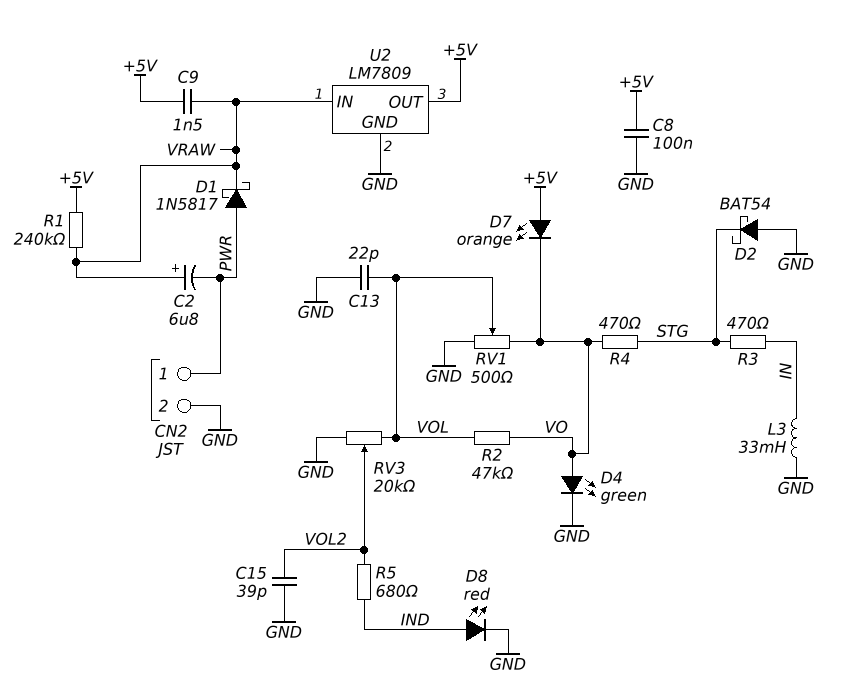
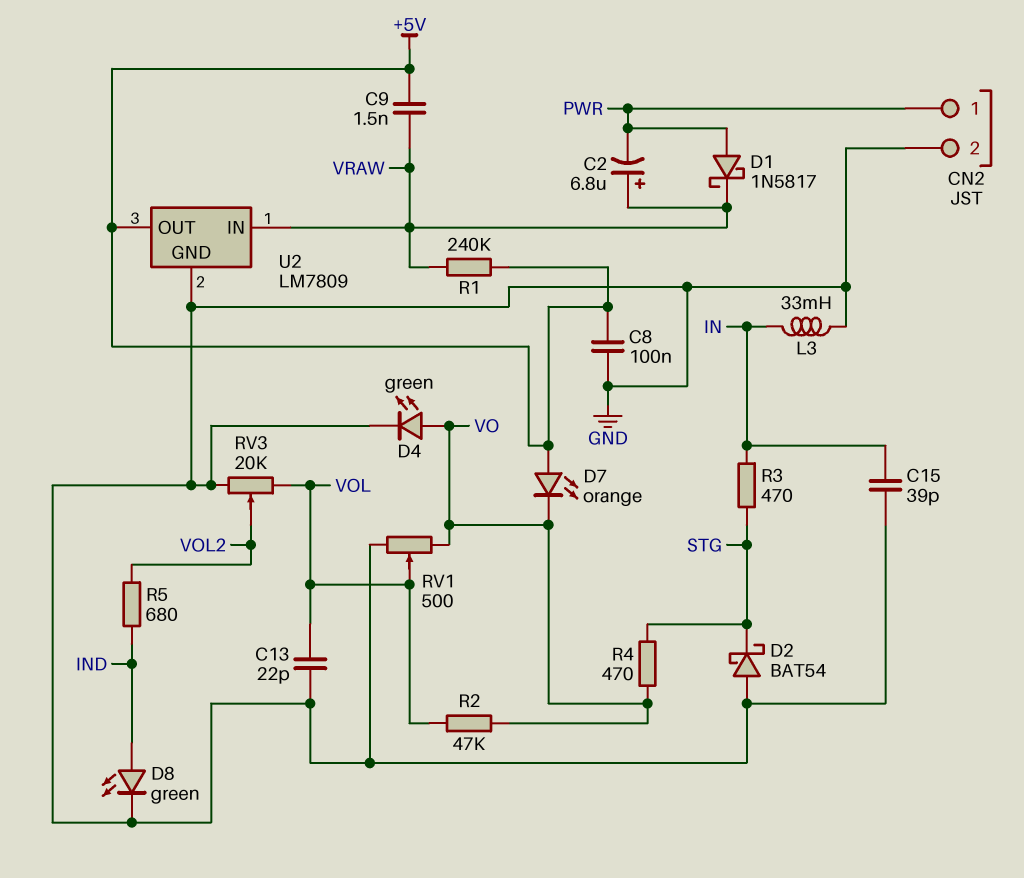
C15: 39pF (GND, VOL2) -> 39pF (GND, IN)
D8: LED red (A IND, K GND) -> LED green (A IND, K GND)

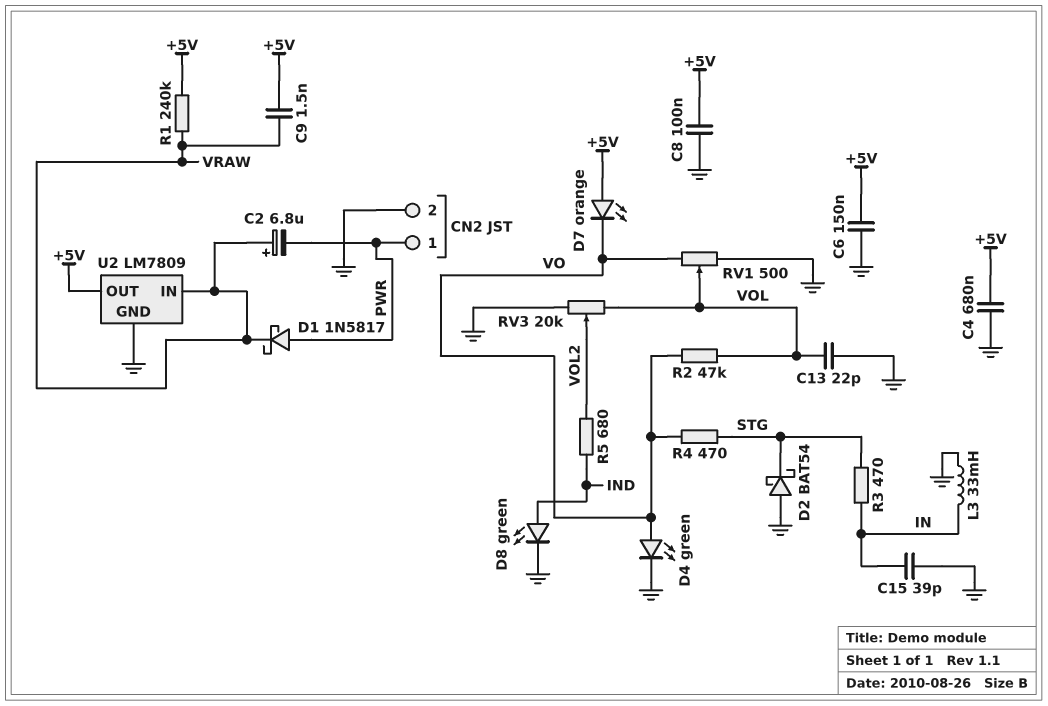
C4: none -> 680nF (+5V, GND)
C6: none -> 150nF (+5V, GND)

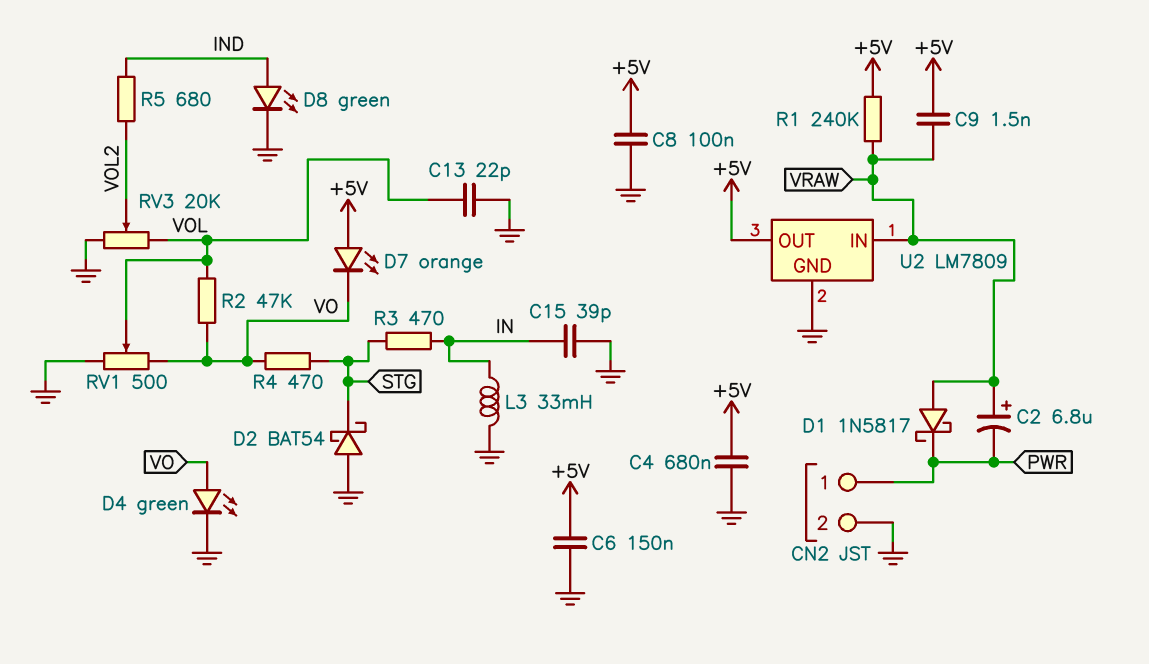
D1: schottky 1N5817 (A PWR, K VRAW) -> schottky 1N5817 (A VRAW, K PWR)

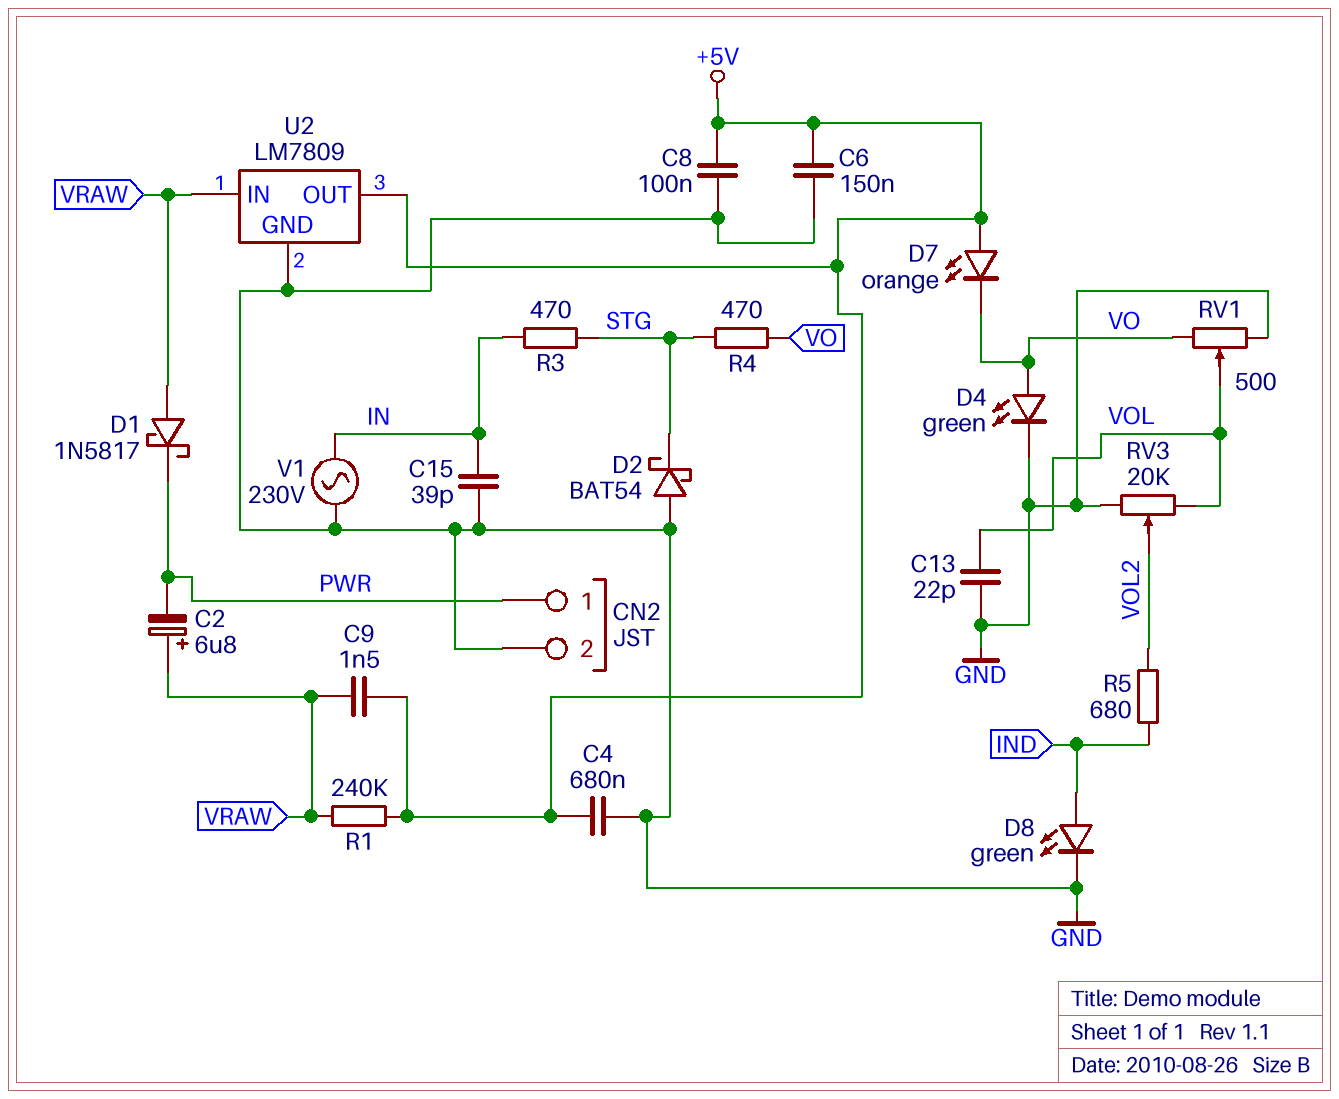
L3: 33mH (GND, IN) -> none
R2: 47k (VO, VOL) -> none
V1: none -> AC 230V (GND, IN)

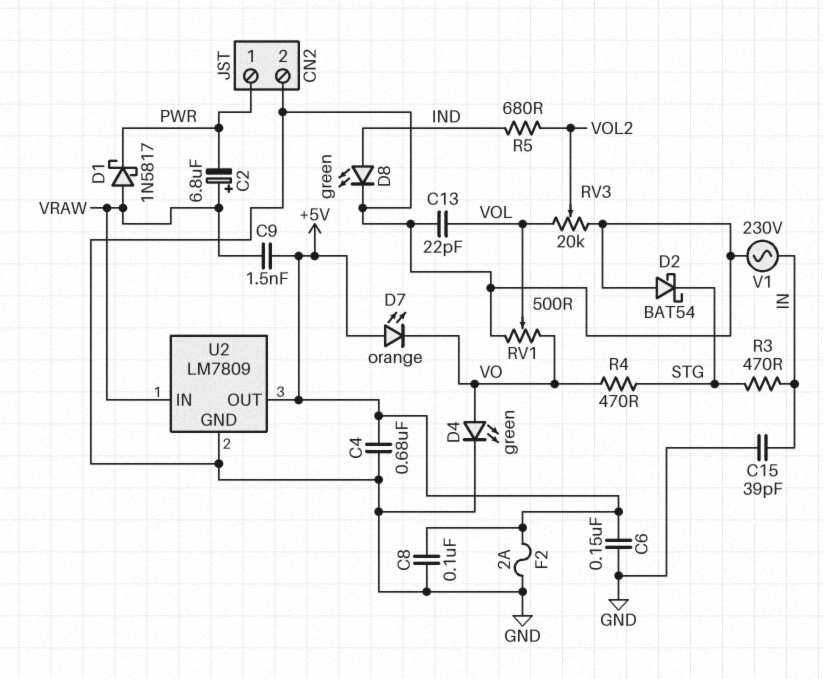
F2: none -> 2A (+5V, GND)
R1: 240k (+5V, VRAW) -> none

